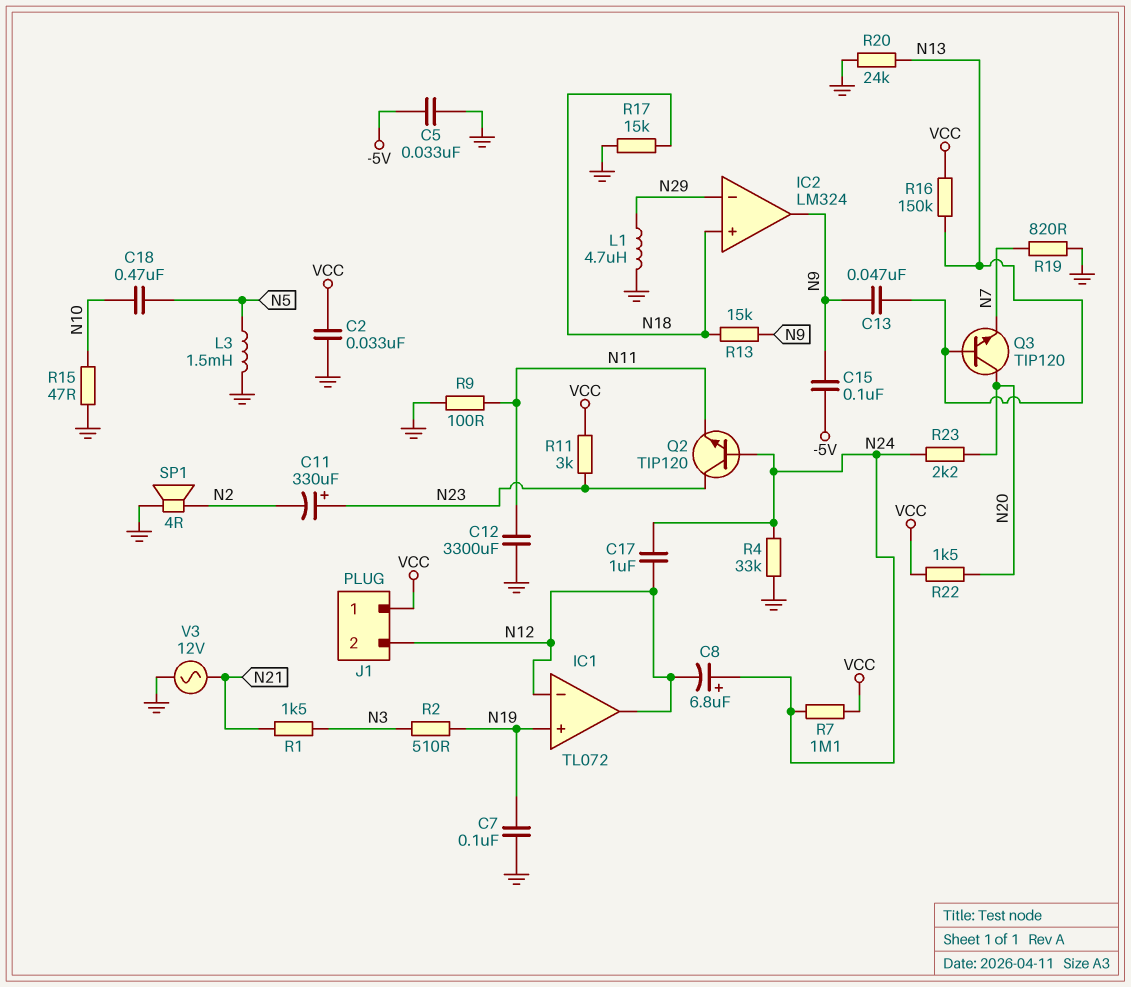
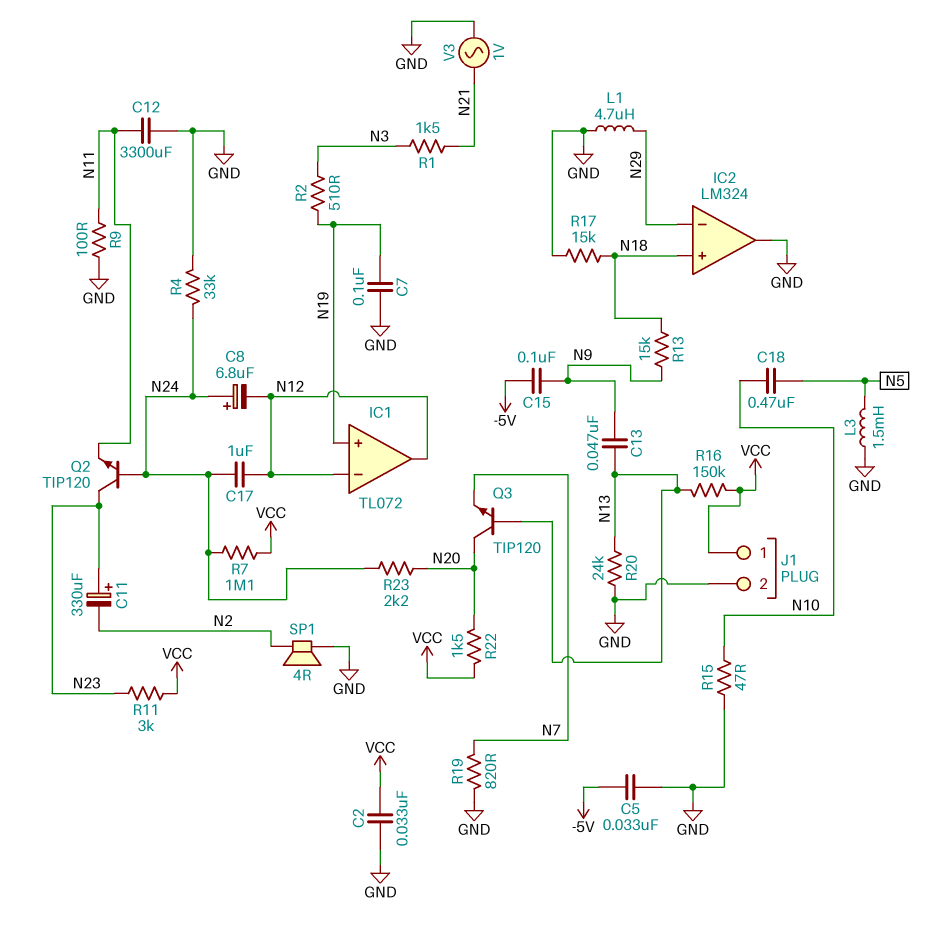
IC2 pin out: N9 -> GND
J1 pin 2: N12 -> GND
V3: AC 12V (GND, N21) -> AC 1V (GND, N21)

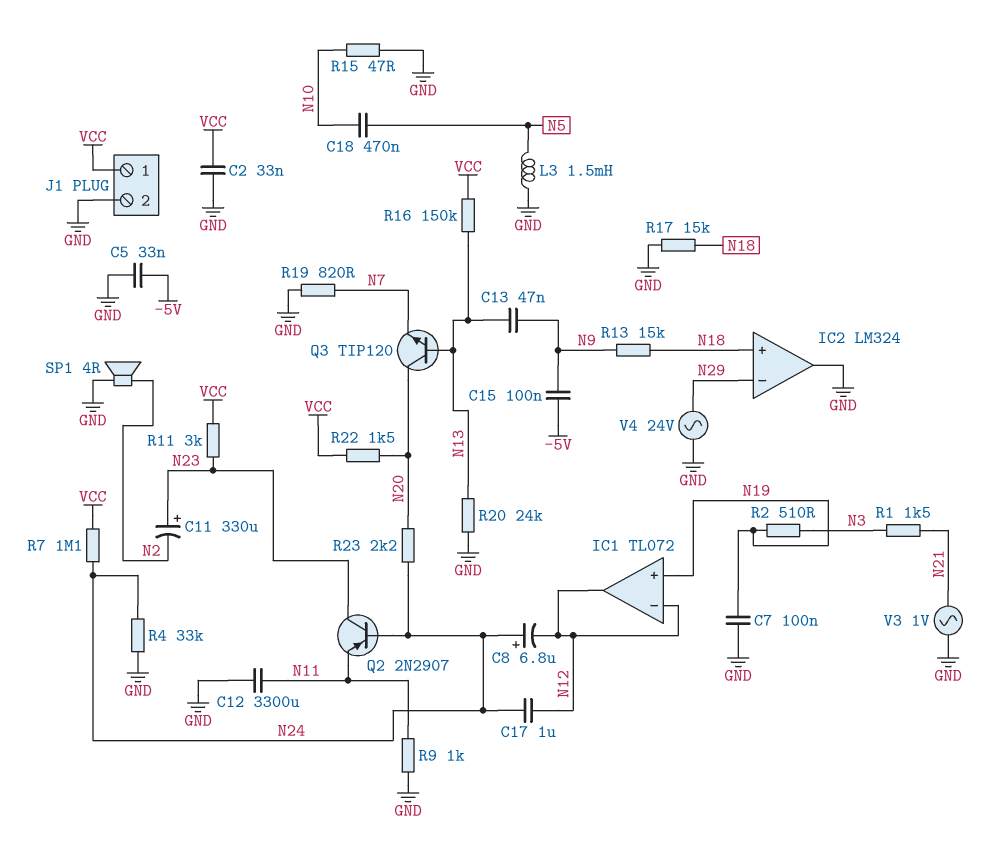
L1: 4.7uH (GND, N29) -> none
Q2: NPN TIP120 (B N24, C N23, E N11) -> PNP 2N2907 (B N24, C N23, E N11)
R9: 100 (GND, N11) -> 1k (GND, N11)
V4: none -> AC 24V (GND, N29)

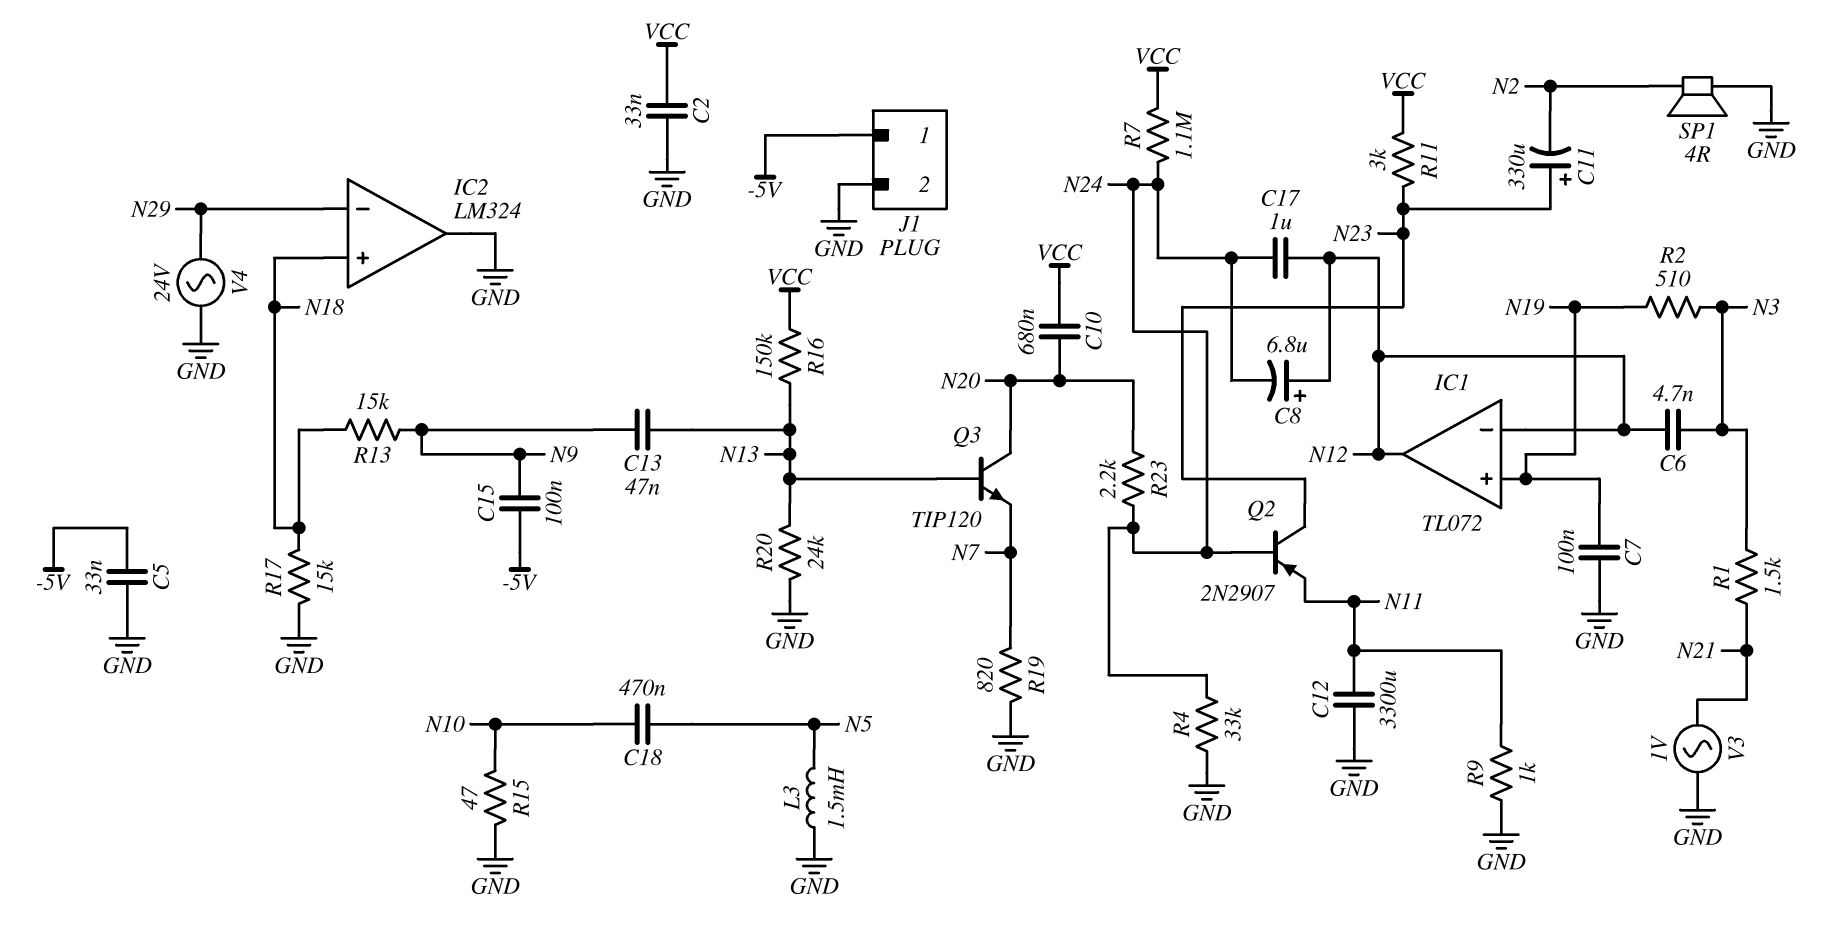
C6: none -> 4.7nF (N3, N12)
C8: 6.8uF (plus N24, minus N12) -> 6.8uF (plus N12, minus N24)
C10: none -> 680nF (N20, VCC)
J1 pin 1: VCC -> -5V
R22: 1.5k (N20, VCC) -> none

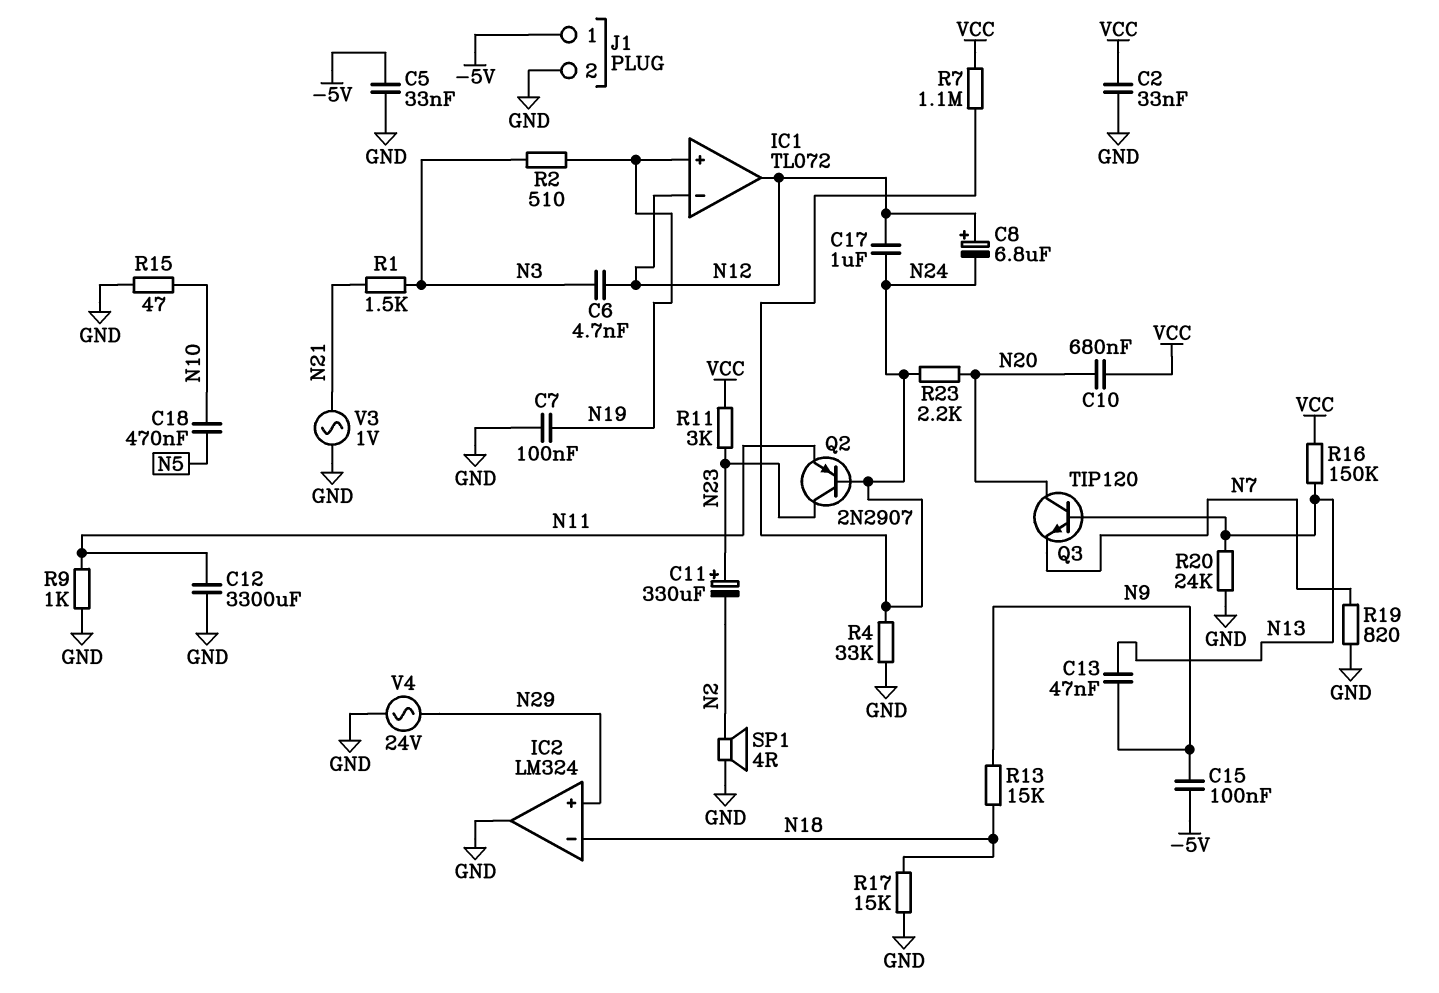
IC2 pin in+: N18 -> N29
IC2 pin in-: N29 -> N18
L3: 1.5mH (GND, N5) -> none

